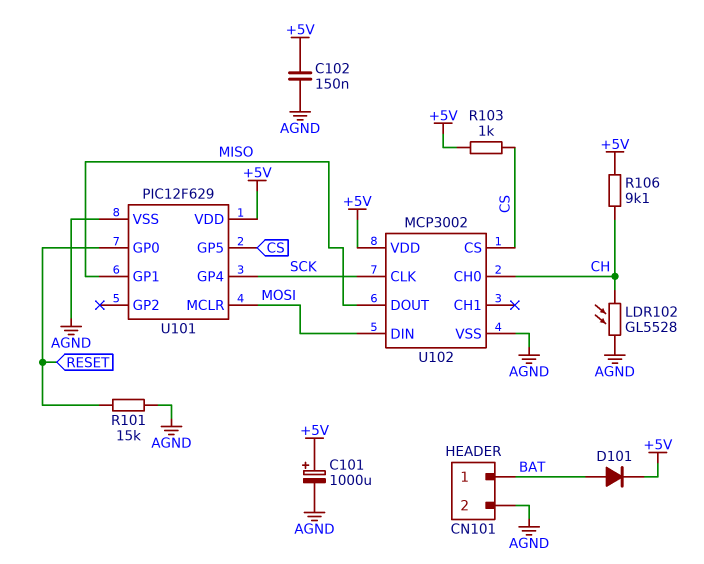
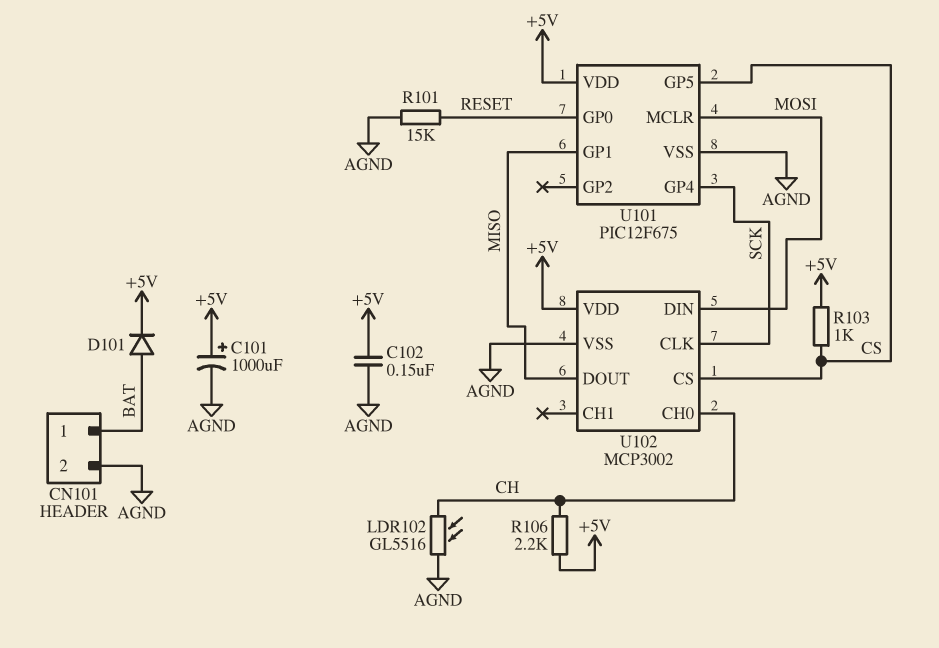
LDR102: GL5528 (AGND, CH) -> GL5516 (AGND, CH)
R106: 9.1k (+5V, CH) -> 2.2k (+5V, CH)
U101: PIC12F629 -> PIC12F675

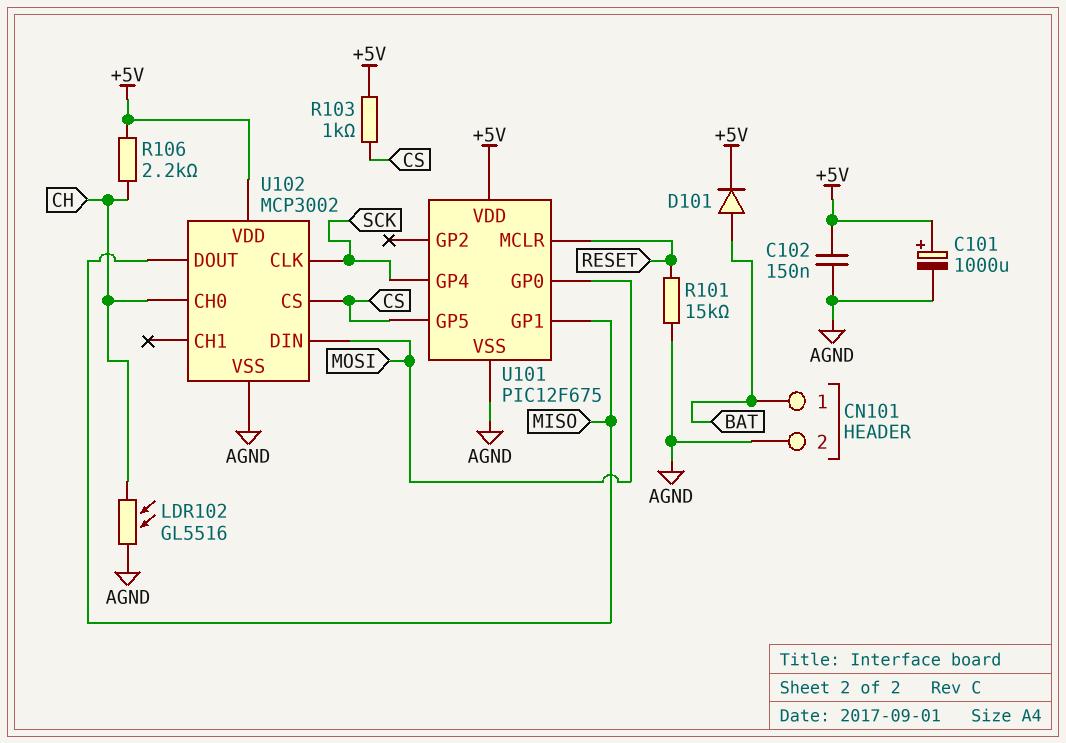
U101 pin GP0: RESET -> MOSI
U101 pin MCLR: MOSI -> RESET

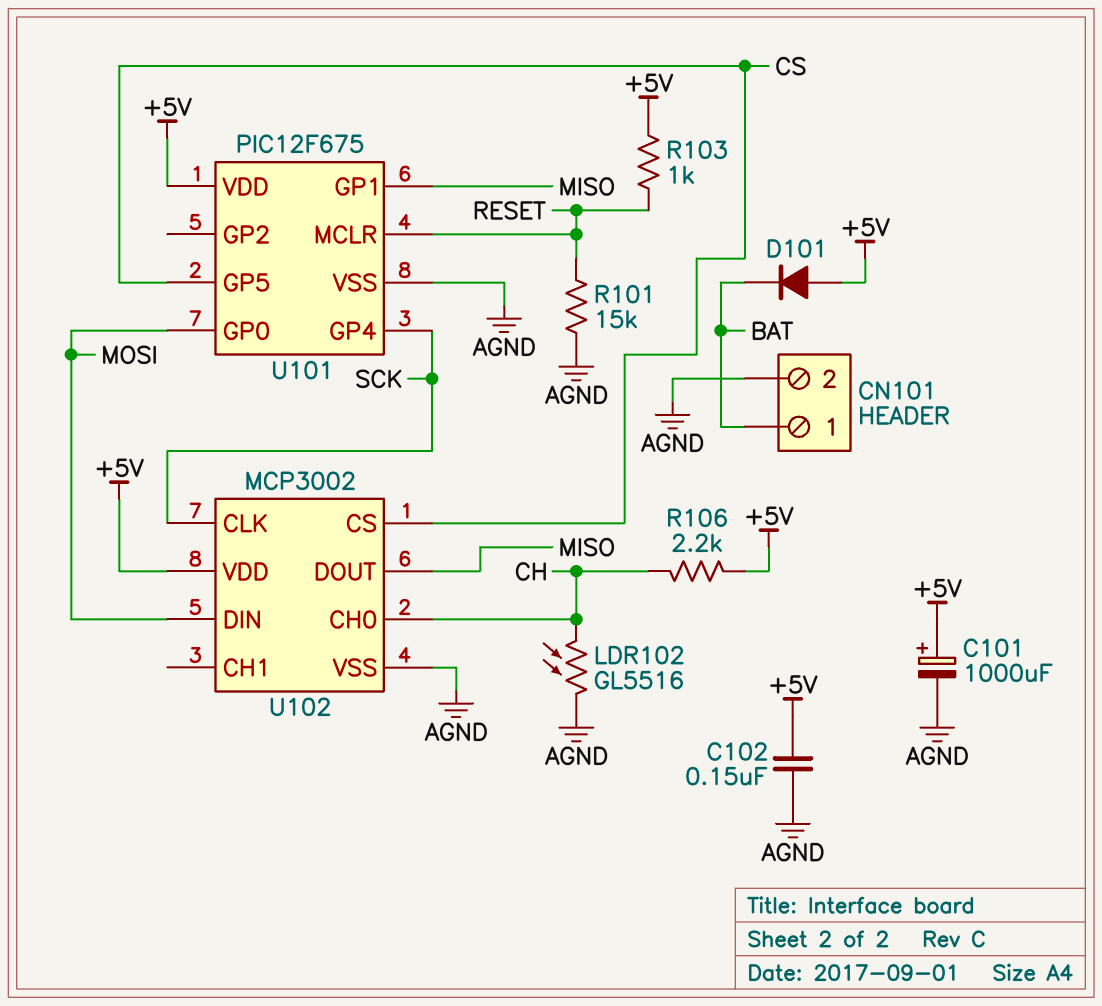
D101: diode (A BAT, K +5V) -> diode (A +5V, K BAT)
R103: 1k (+5V, CS) -> 1k (+5V, RESET)

